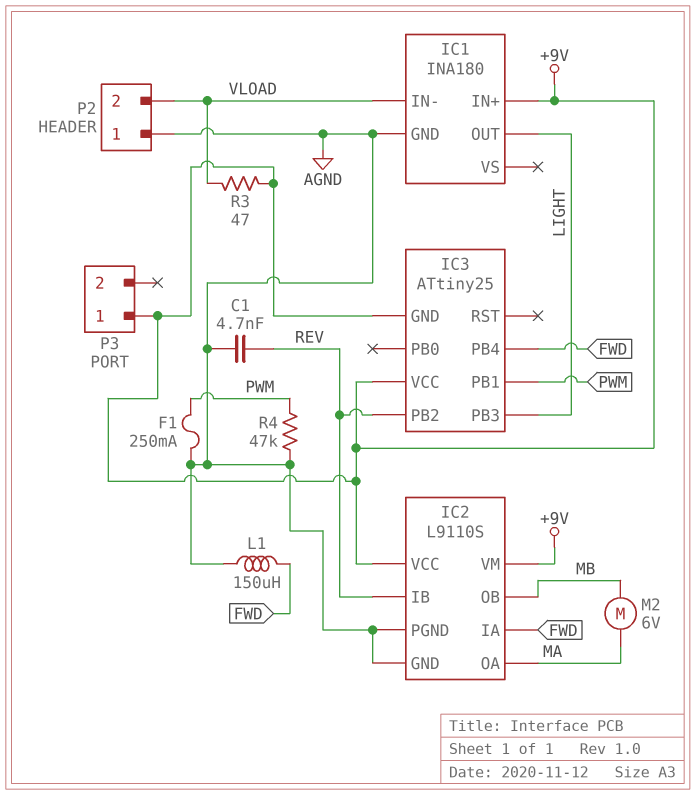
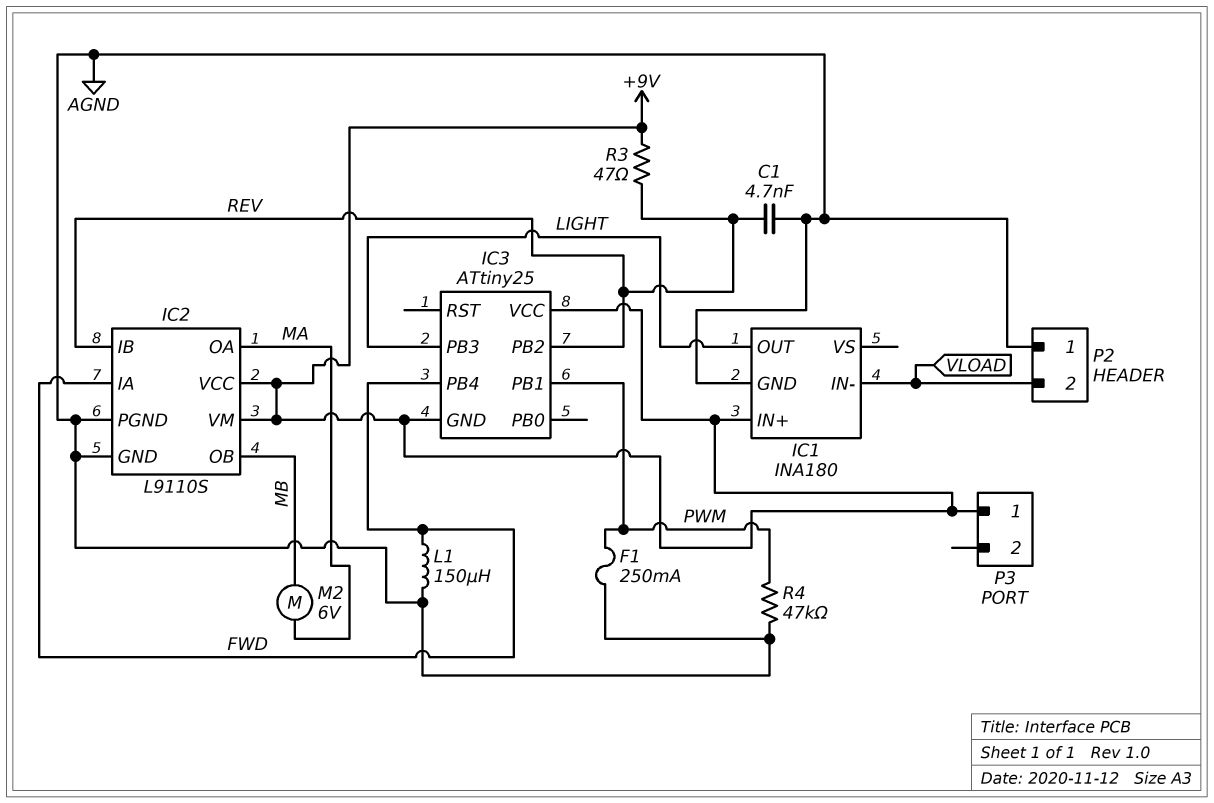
R3: 47 (+9V, VLOAD) -> 47 (+9V, REV)

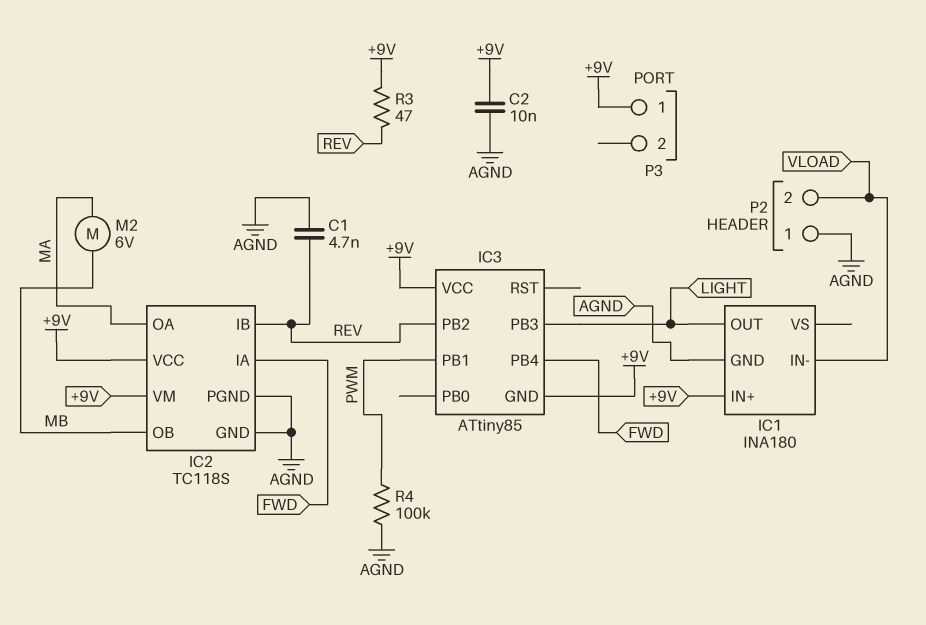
C2: none -> 10nF (+9V, AGND)
F1: 250mA (AGND, PWM) -> none
IC2: L9110S -> TC118S
IC3: ATtiny25 -> ATtiny85
L1: 150uH (AGND, FWD) -> none
R4: 47k (AGND, PWM) -> 100k (AGND, PWM)

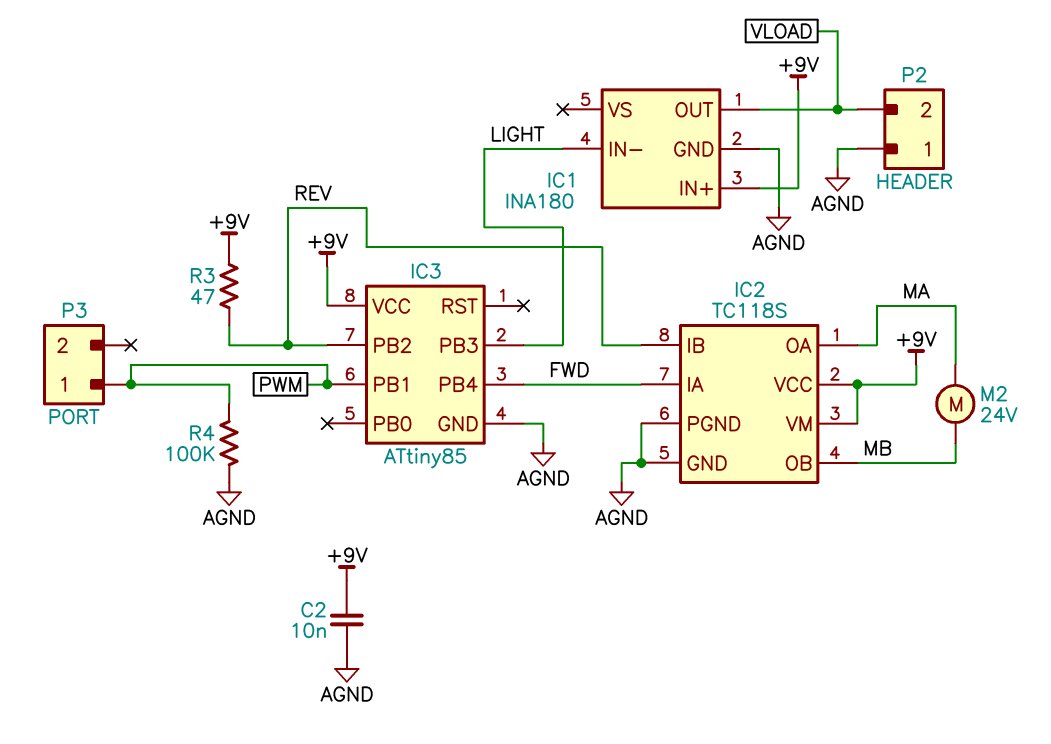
C1: 4.7nF (AGND, REV) -> none
IC1 pin IN-: VLOAD -> LIGHT
IC1 pin OUT: LIGHT -> VLOAD
IC3 pin GND: +9V -> AGND
M2: motor 6V (MA, MB) -> motor 24V (MA, MB)
P3 pin 1: +9V -> PWM

